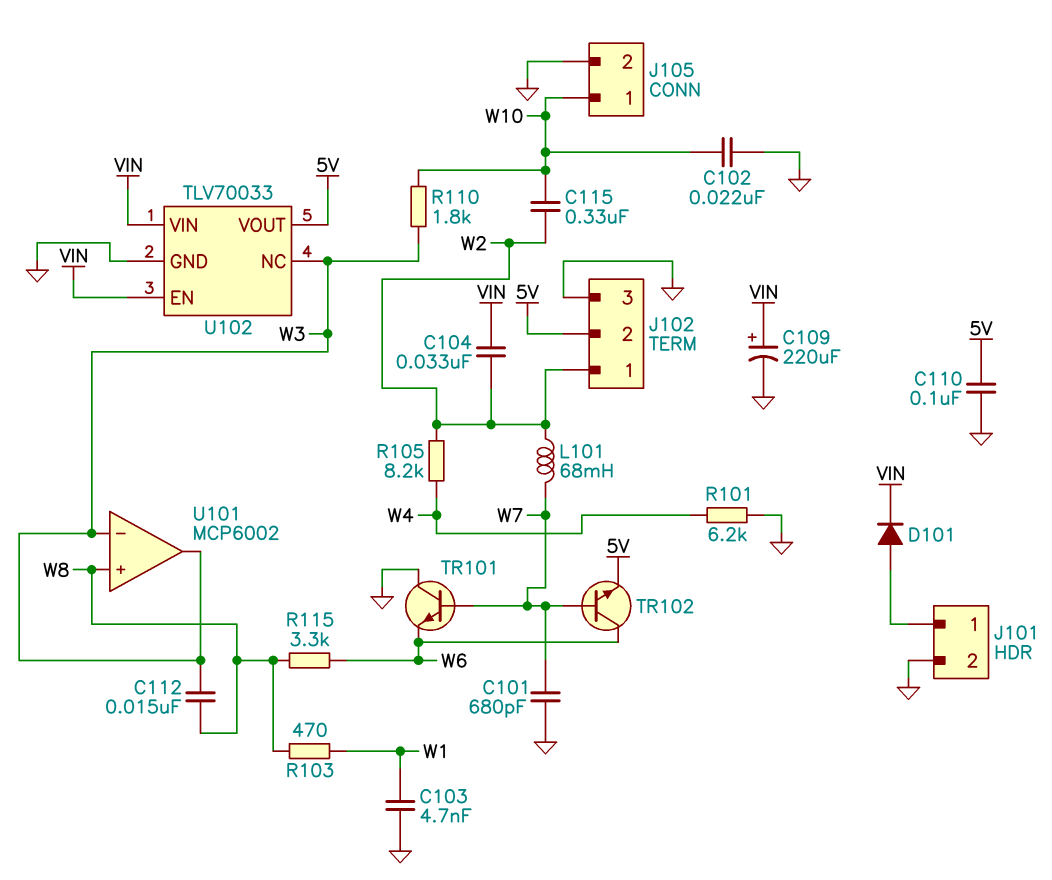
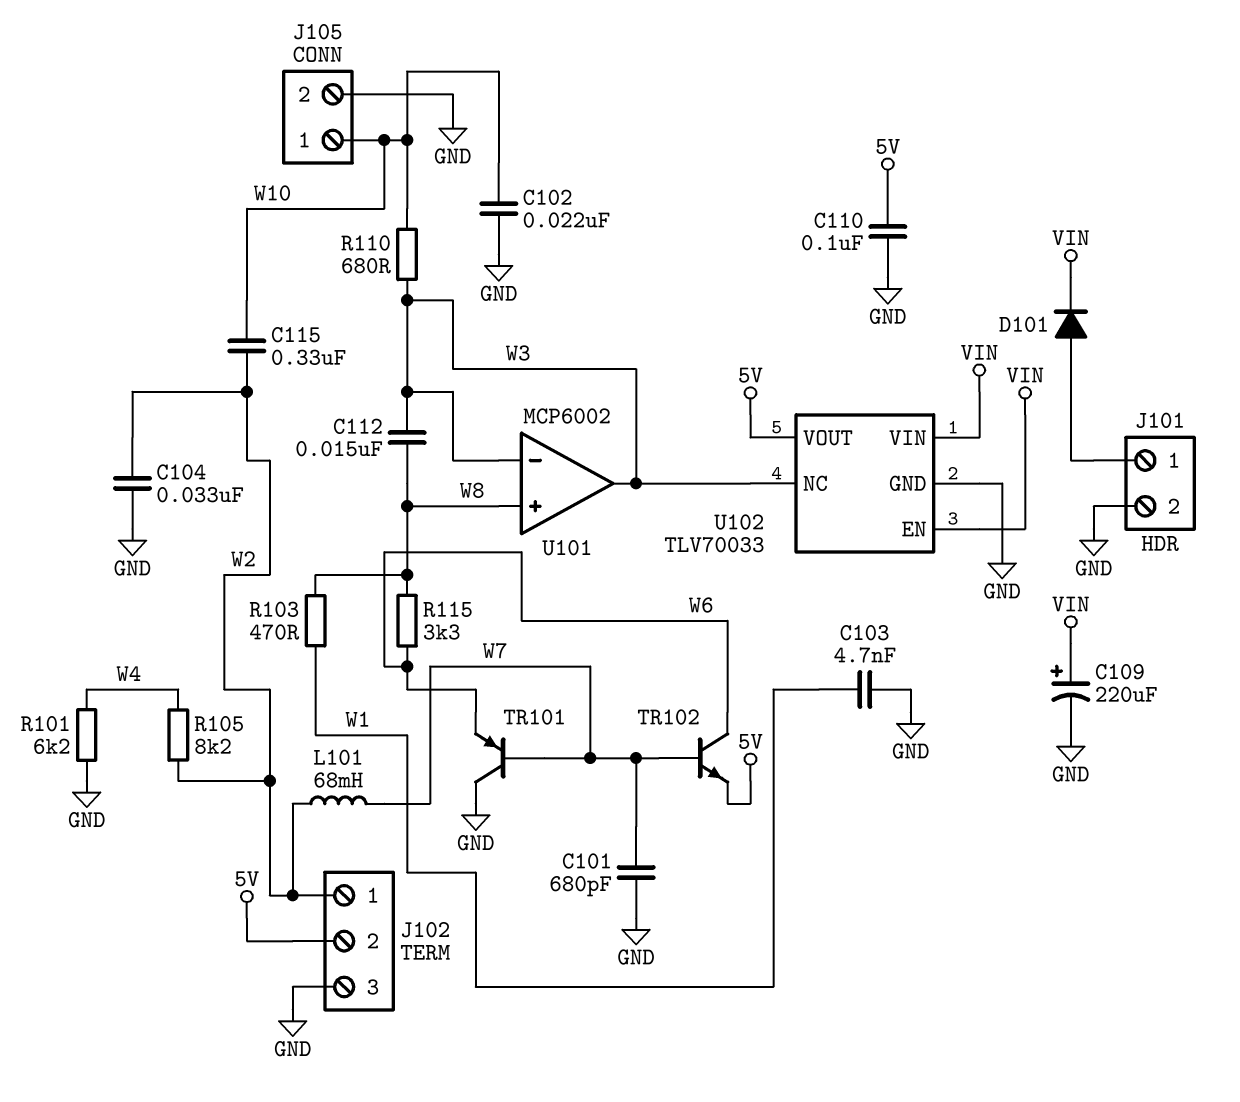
C104: 33nF (VIN, W2) -> 33nF (GND, W2)
R110: 1.8k (W3, W10) -> 680 (W3, W10)
TR101: NPN (B W7, C GND, E W6) -> PNP (B W7, C GND, E W6)

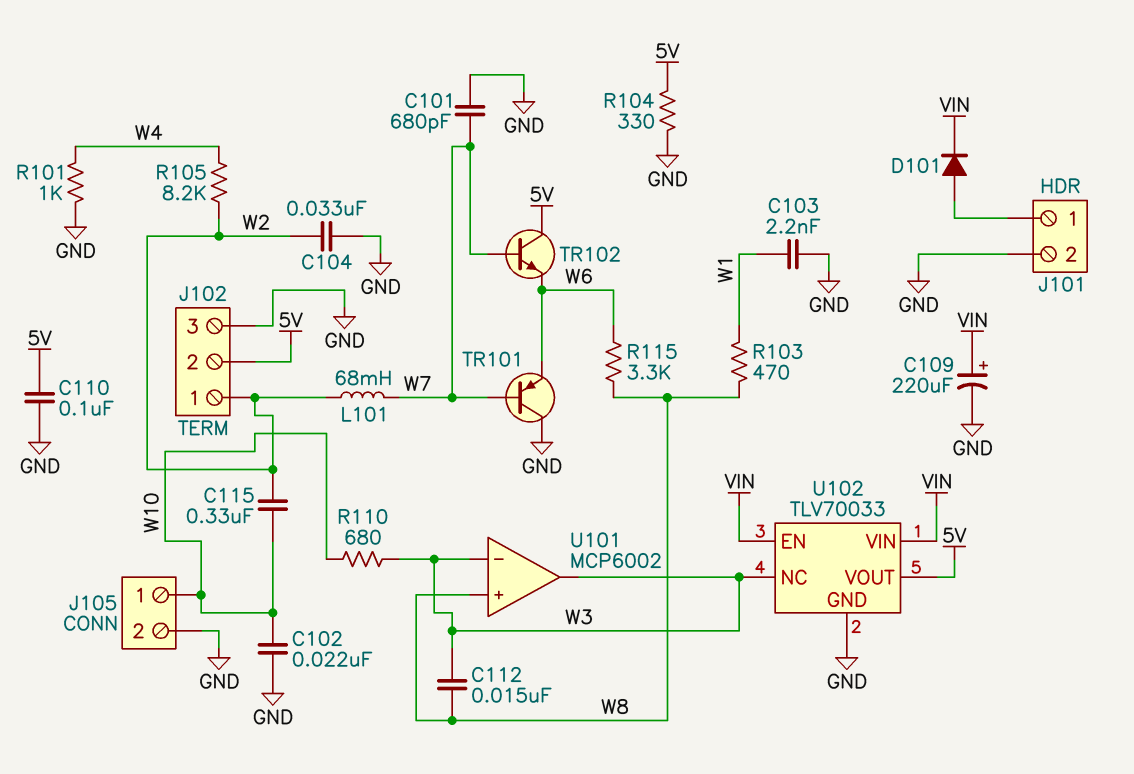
C103: 4.7nF (GND, W1) -> 2.2nF (GND, W1)
R101: 6.2k (GND, W4) -> 1k (GND, W4)
R104: none -> 330 (5V, GND)
TR102: NPN (B W7, C W6, E 5V) -> NPN (B W7, C 5V, E W6)

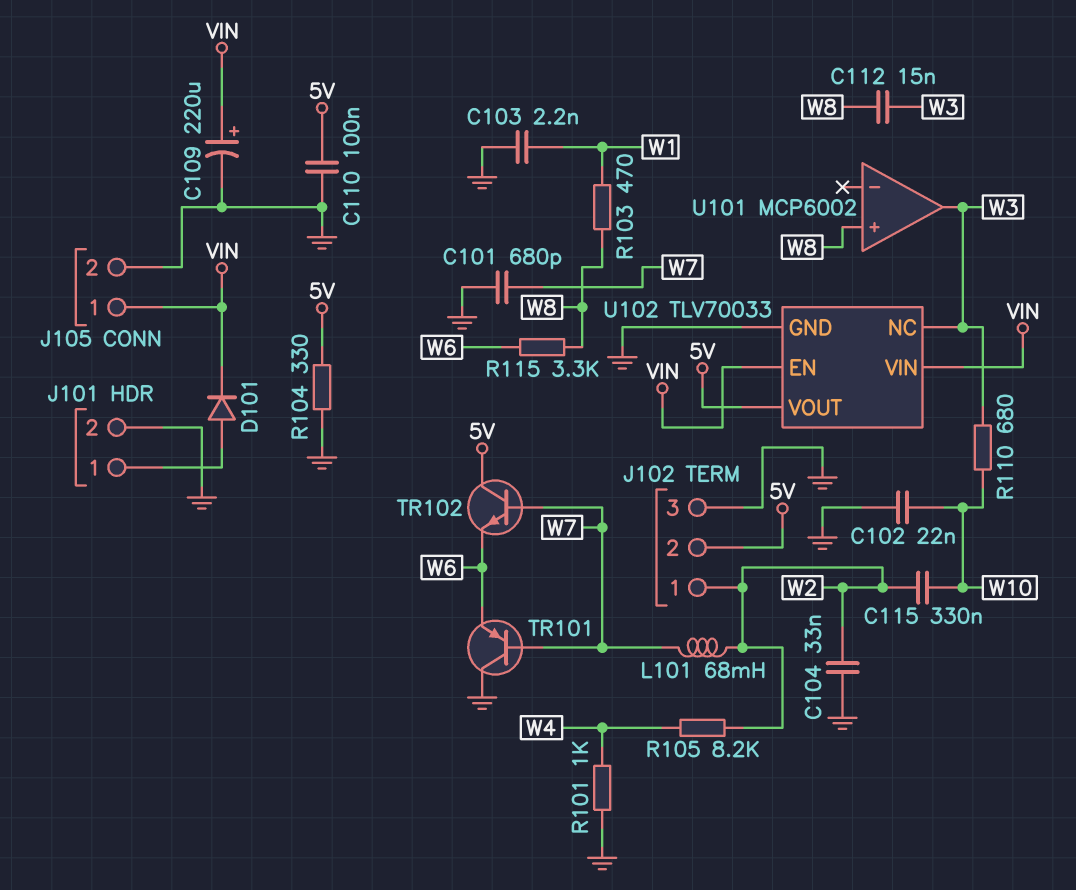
J105 pin 1: W10 -> VIN
U101 pin in-: W3 -> none

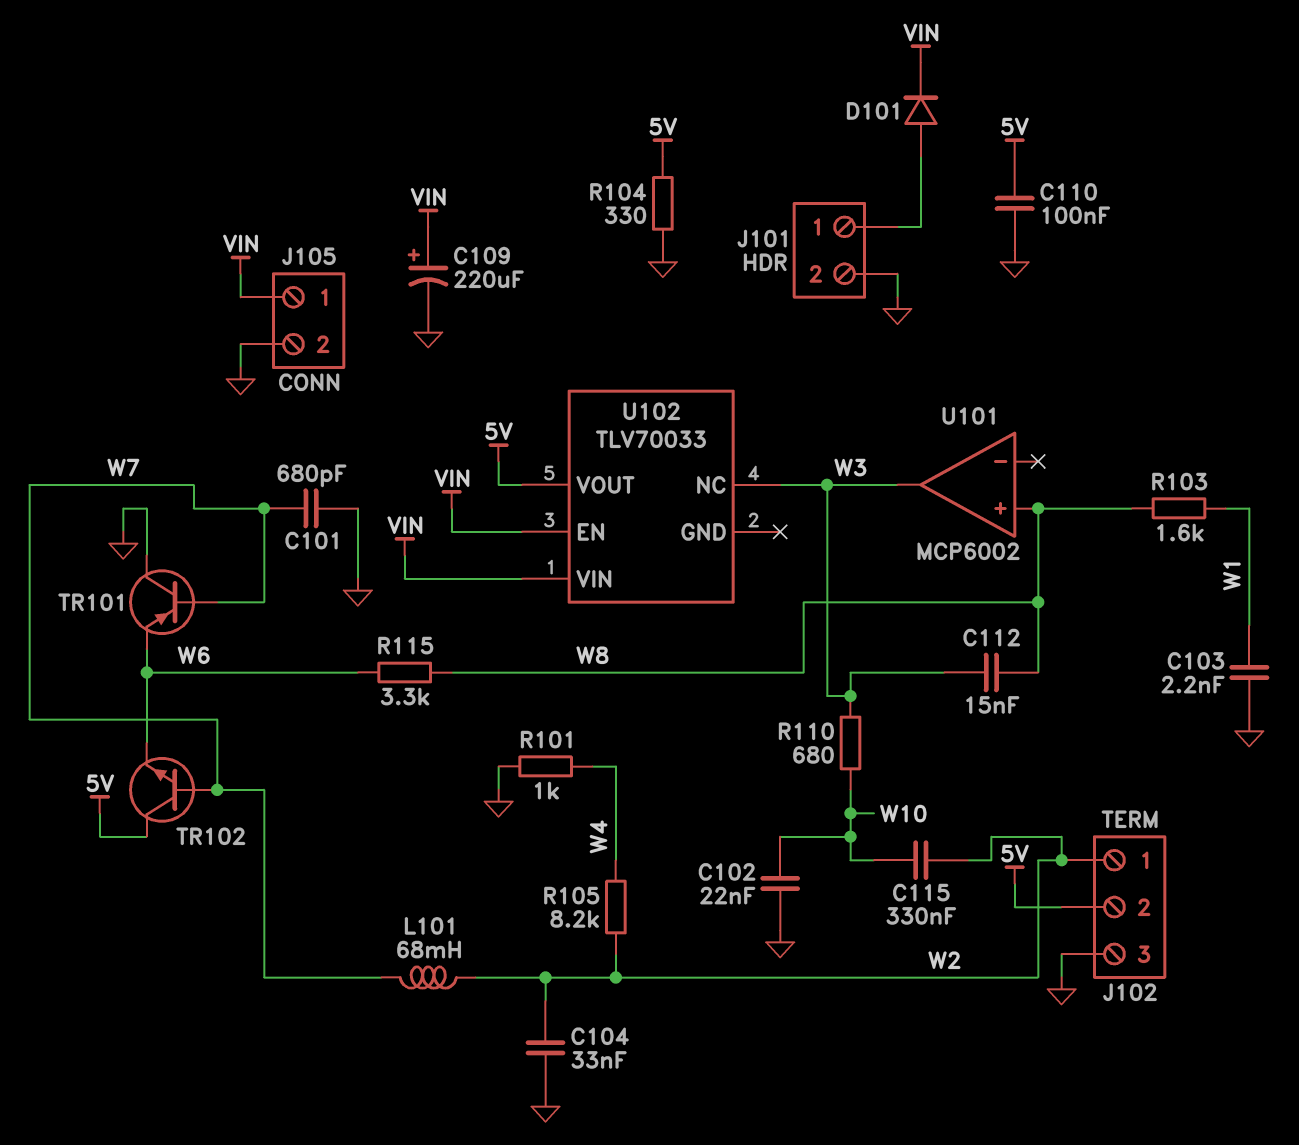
R103: 470 (W1, W8) -> 1.6k (W1, W8)
U102 pin GND: GND -> none

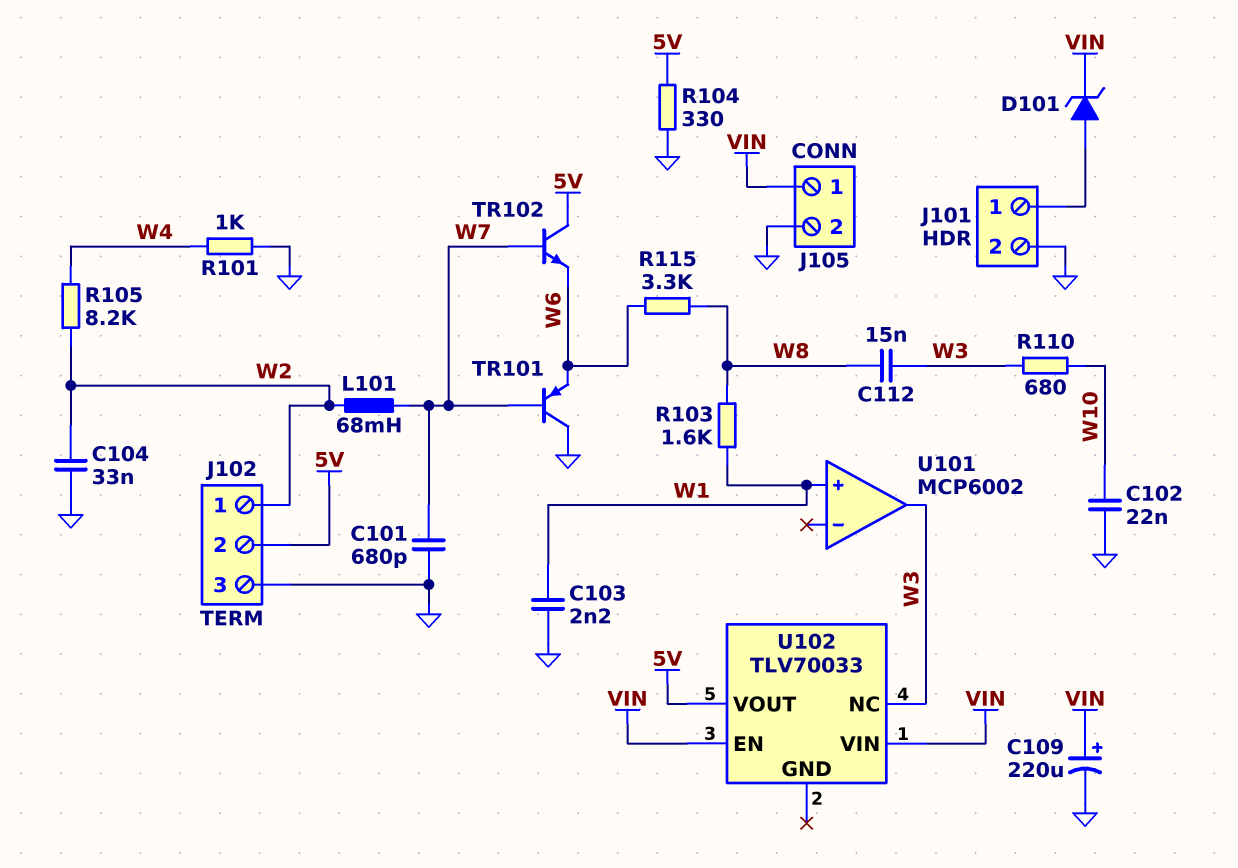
C110: 100nF (5V, GND) -> none
C115: 330nF (W2, W10) -> none
D101: diode (A J101/1, K VIN) -> zener (A J101/1, K VIN)
U101 pin in+: W8 -> W1

